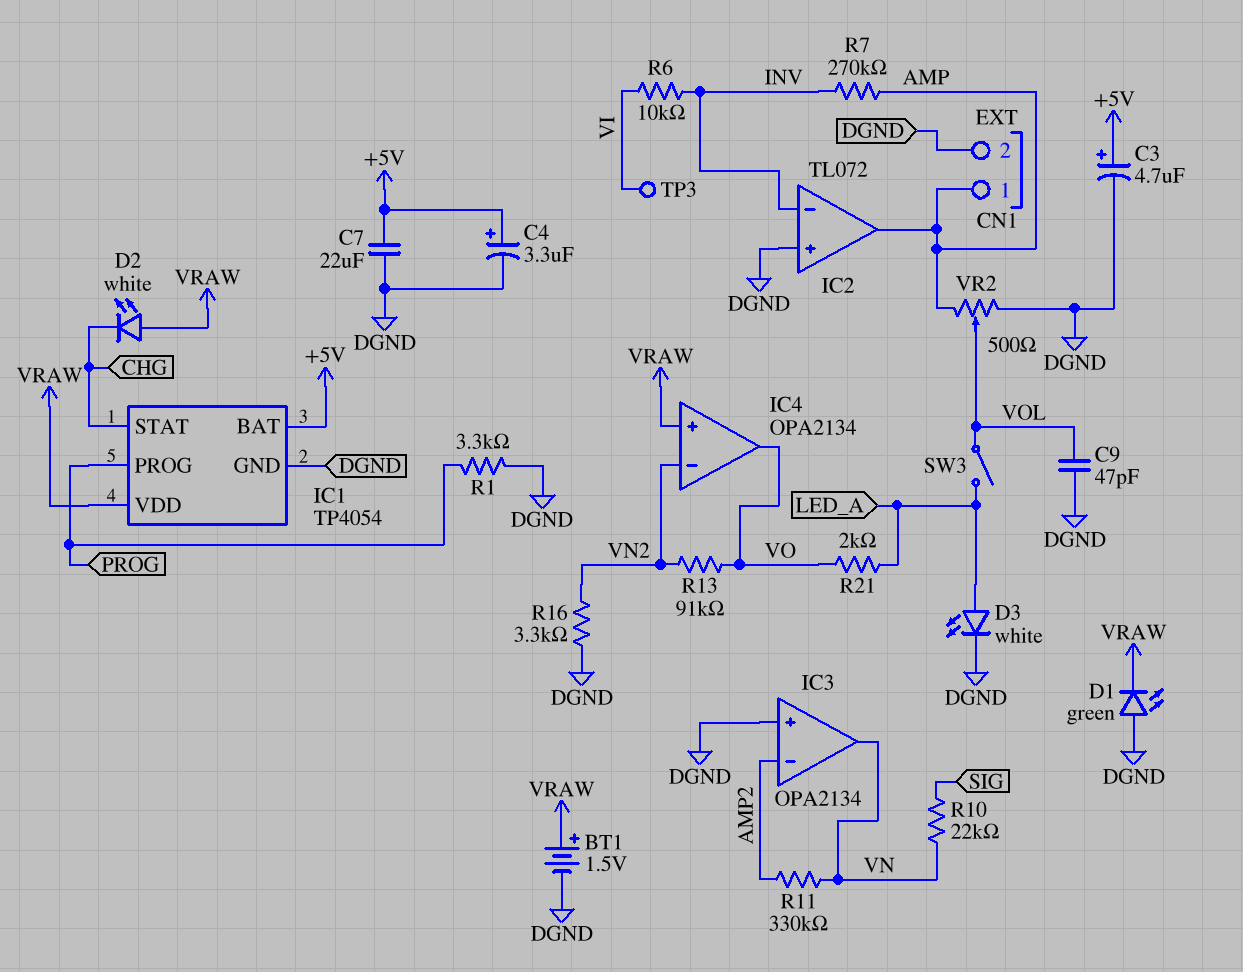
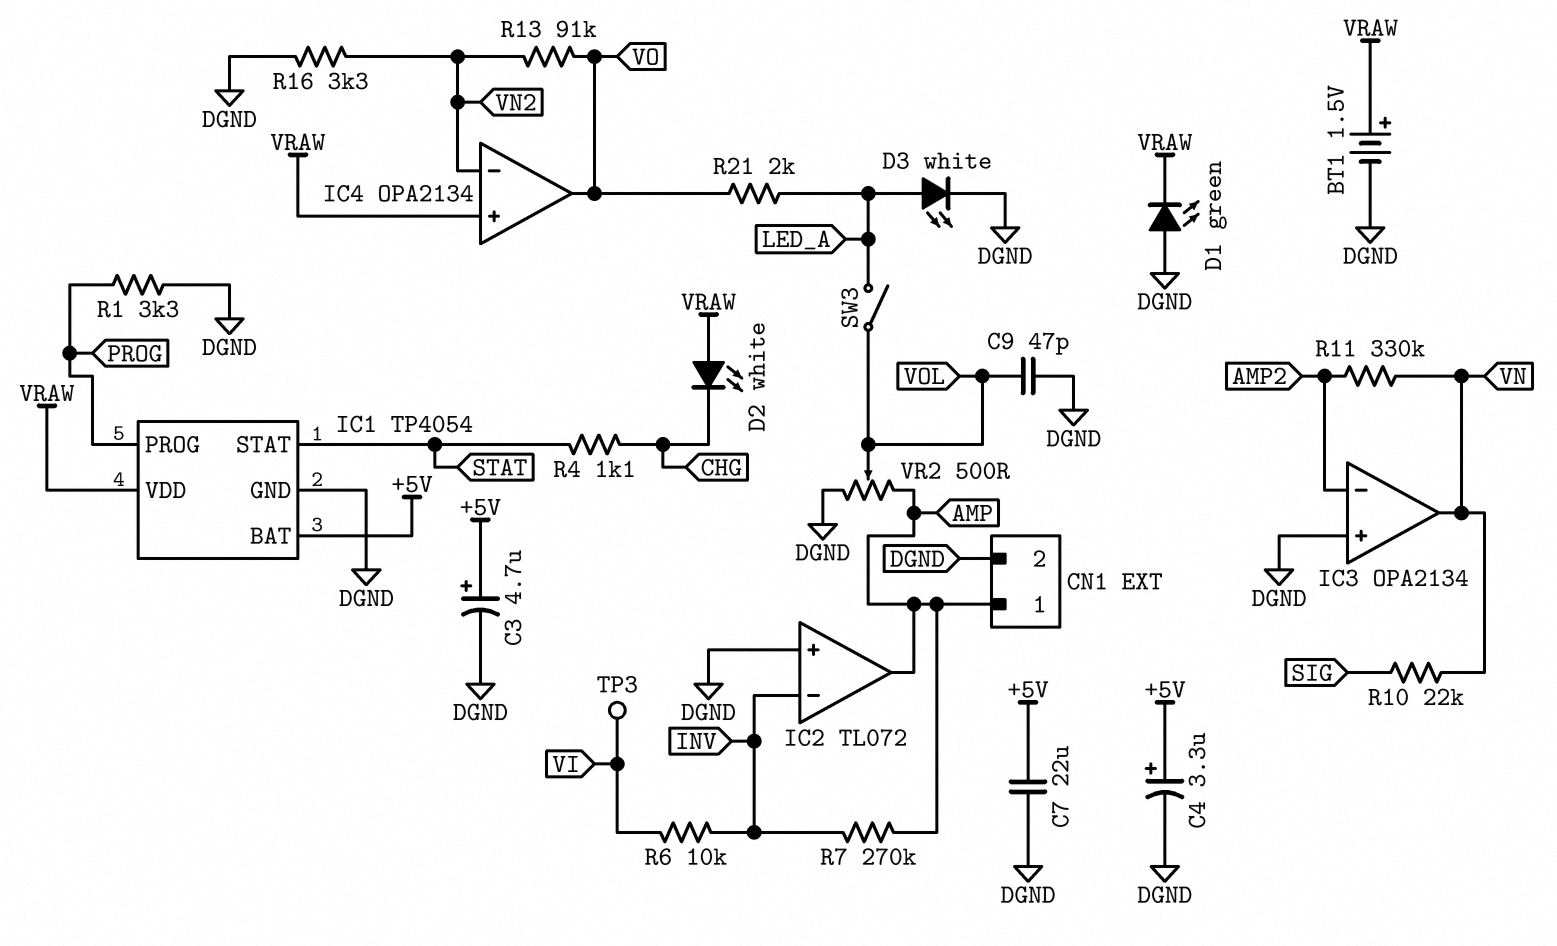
IC1 pin STAT: CHG -> STAT
R4: none -> 1.1k (CHG, STAT)

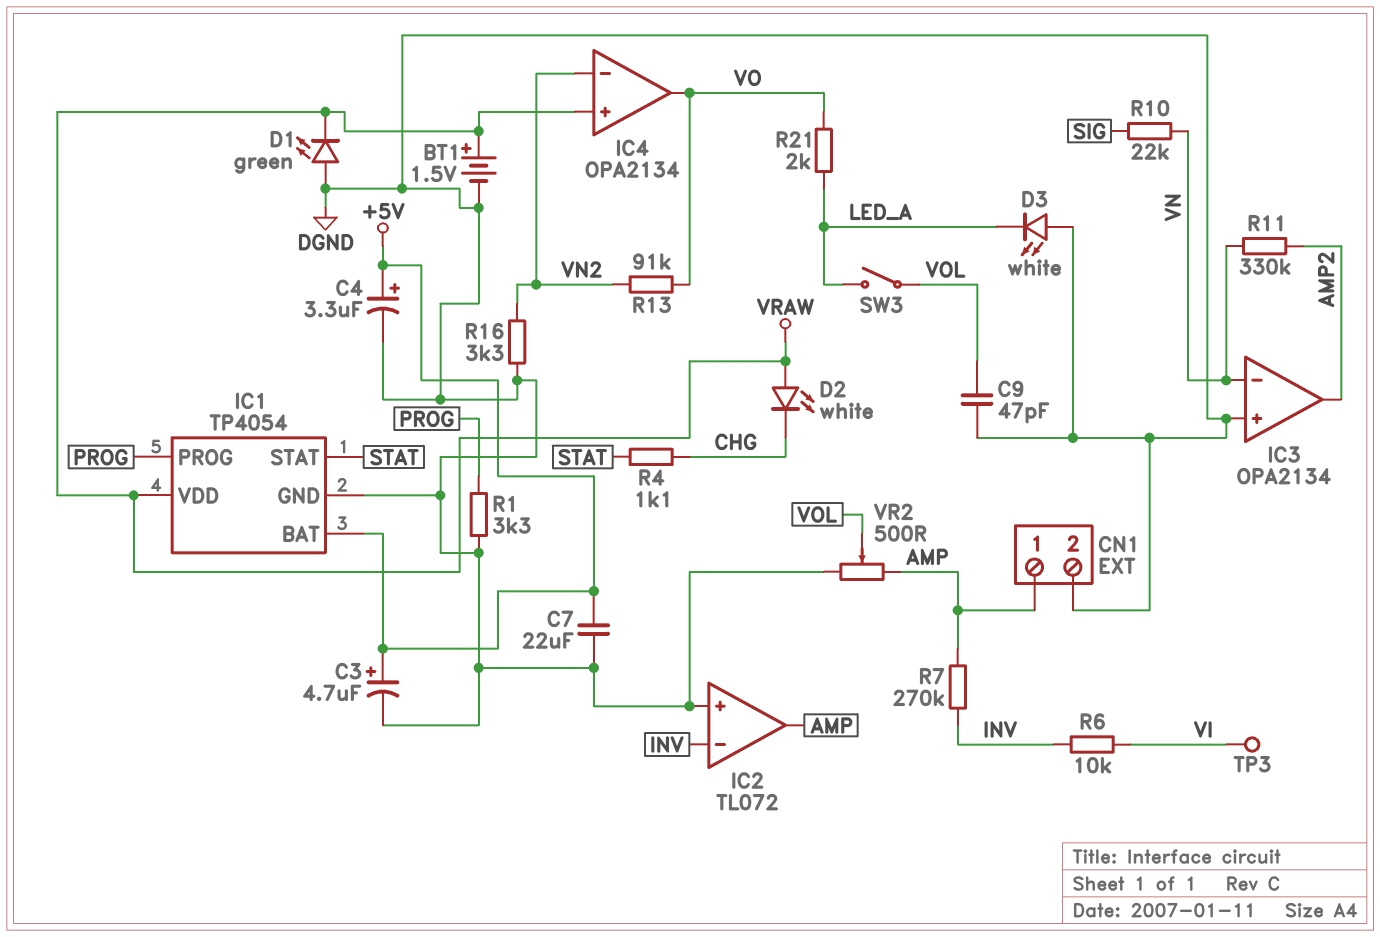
D3: LED white (A LED_A, K DGND) -> LED white (A DGND, K LED_A)
IC3 pin in-: AMP2 -> VN
IC3 pin out: VN -> AMP2

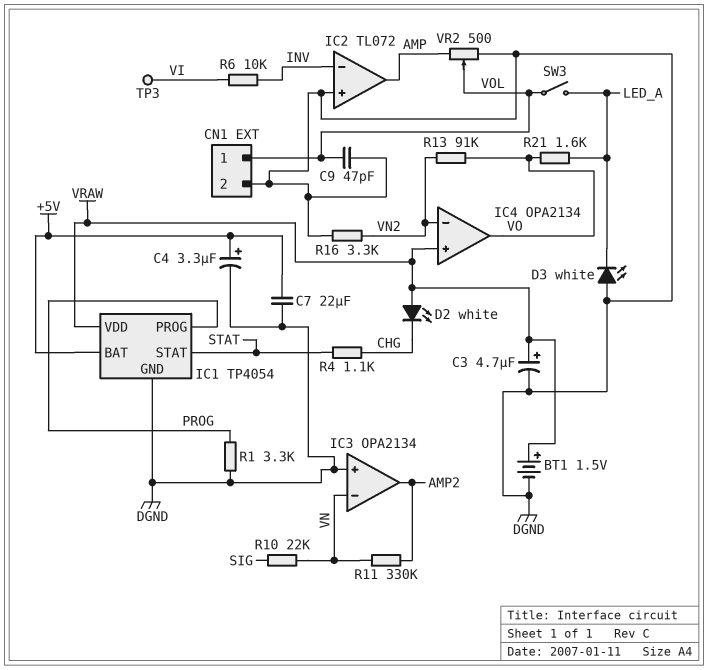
C3: 4.7uF (plus +5V, minus DGND) -> 4.7uF (plus VRAW, minus DGND)
CN1 pin 1: AMP -> VOL
D1: LED green (A DGND, K VRAW) -> none
R7: 270k (AMP, INV) -> none
R21: 2k (LED_A, VO) -> 1.6k (LED_A, VO)

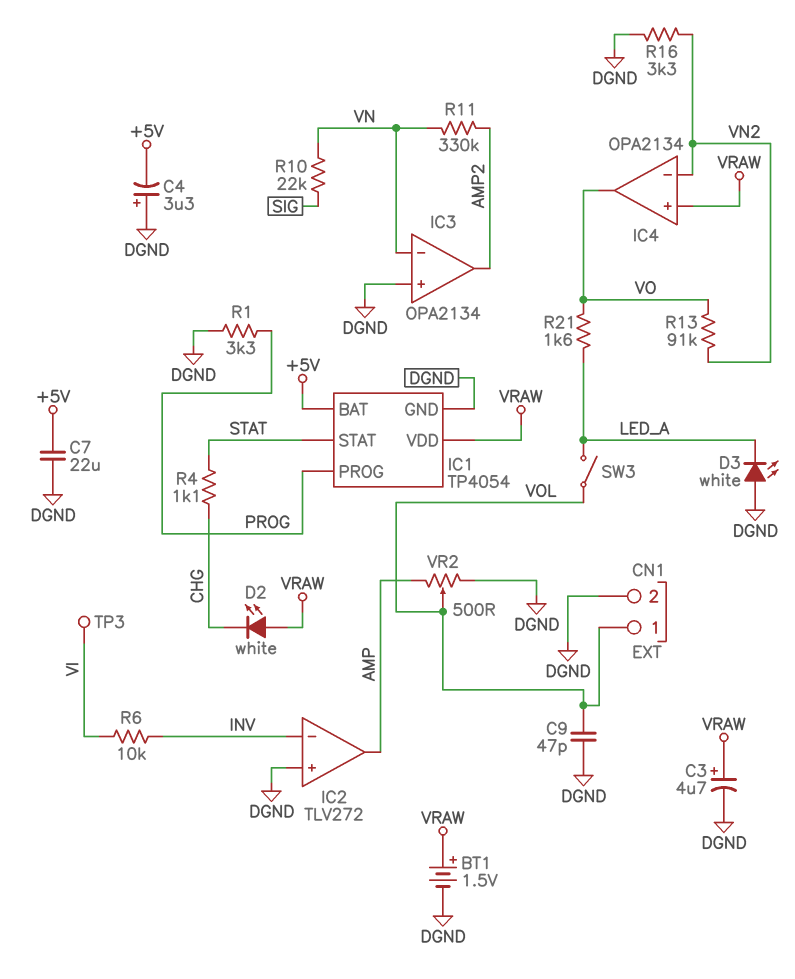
C4: 3.3uF (plus +5V, minus DGND) -> 3.3uF (plus DGND, minus +5V)
IC2: TL072 -> TLV272

